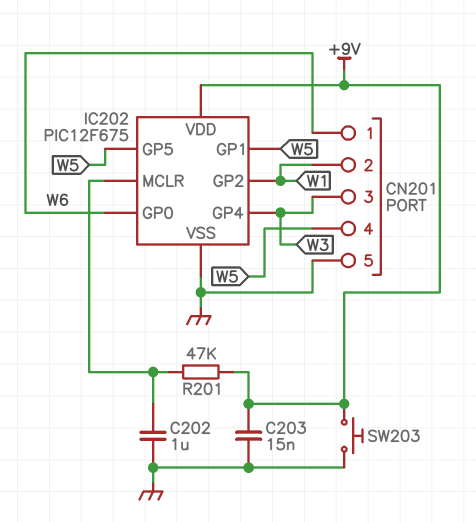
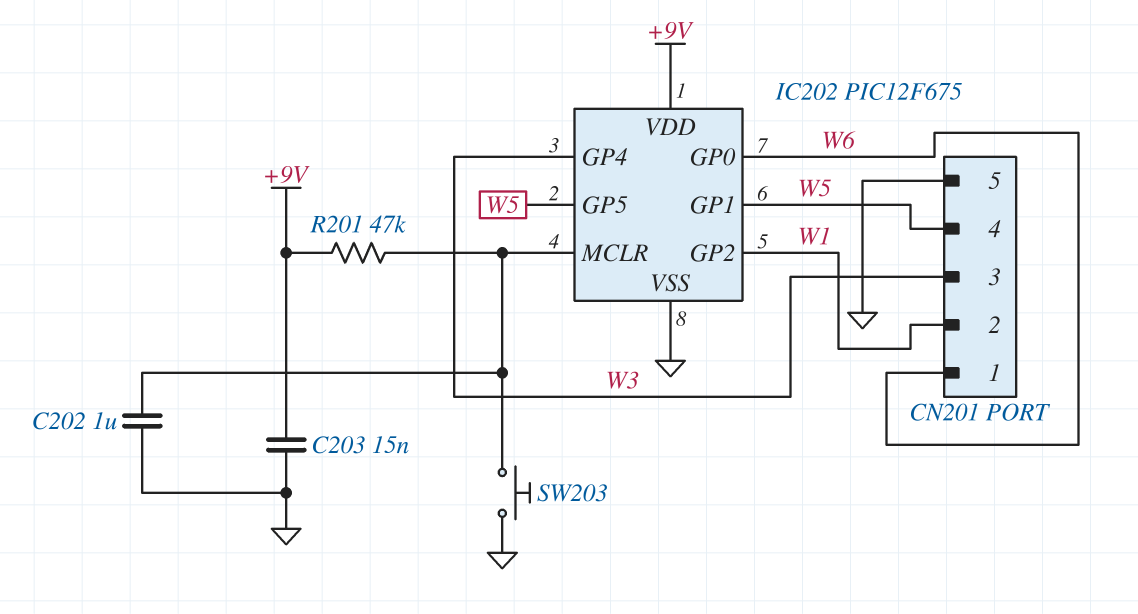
SW203: button (+9V, GND) -> button (GND, IC202/MCLR)

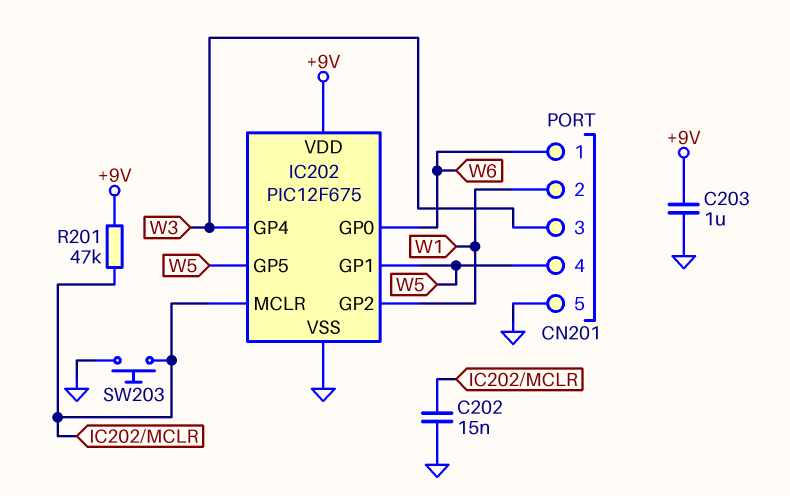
C202: 1uF (GND, IC202/MCLR) -> 15nF (GND, IC202/MCLR)
C203: 15nF (+9V, GND) -> 1uF (+9V, GND)

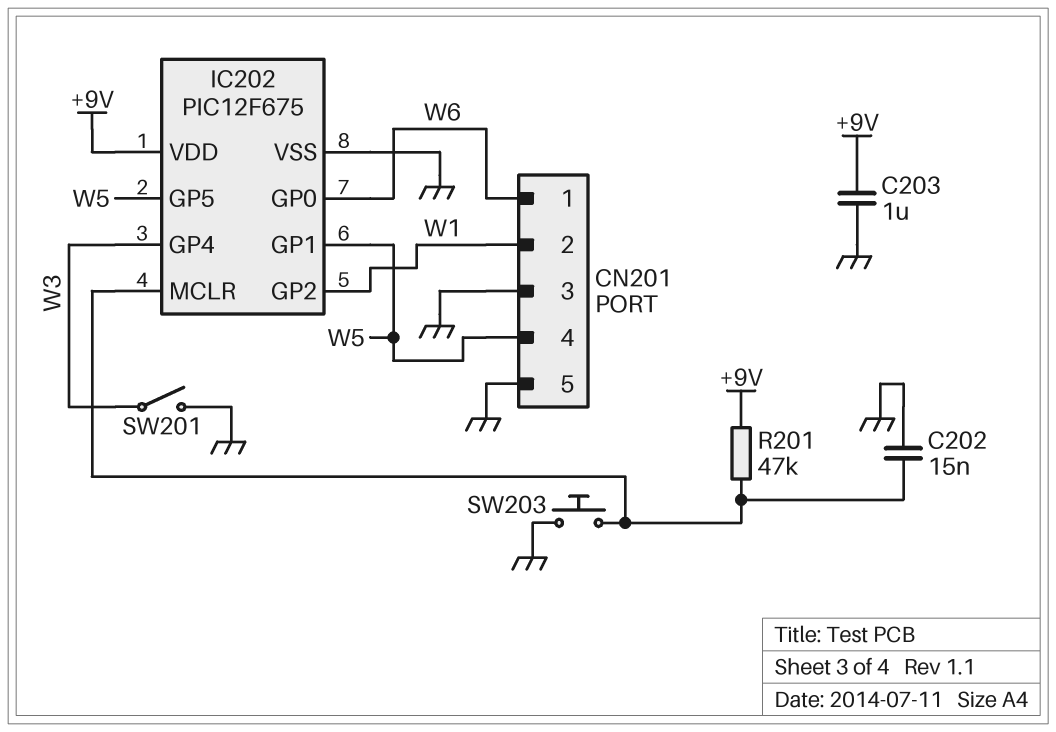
CN201 pin 3: W3 -> GND
SW201: none -> switch (GND, W3)

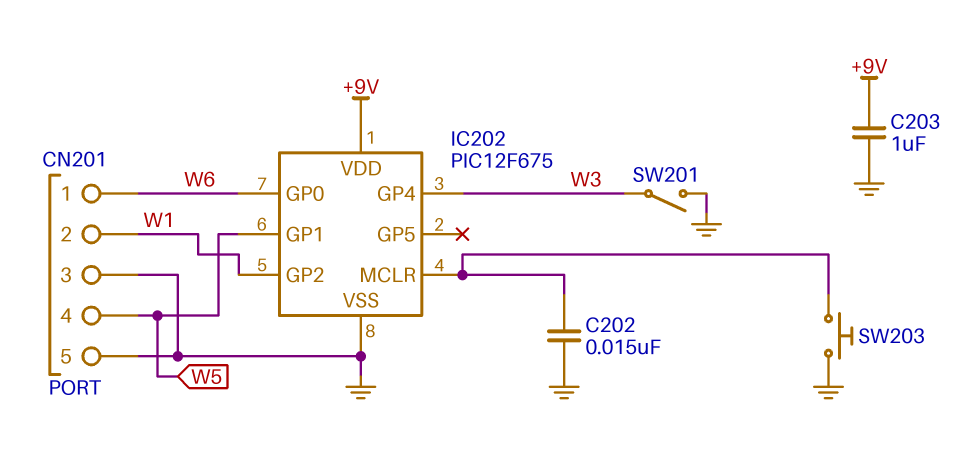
IC202 pin GP5: W5 -> none
R201: 47k (+9V, IC202/MCLR) -> none

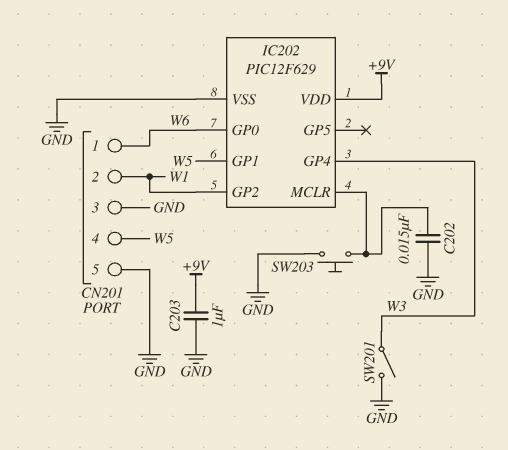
IC202: PIC12F675 -> PIC12F629

